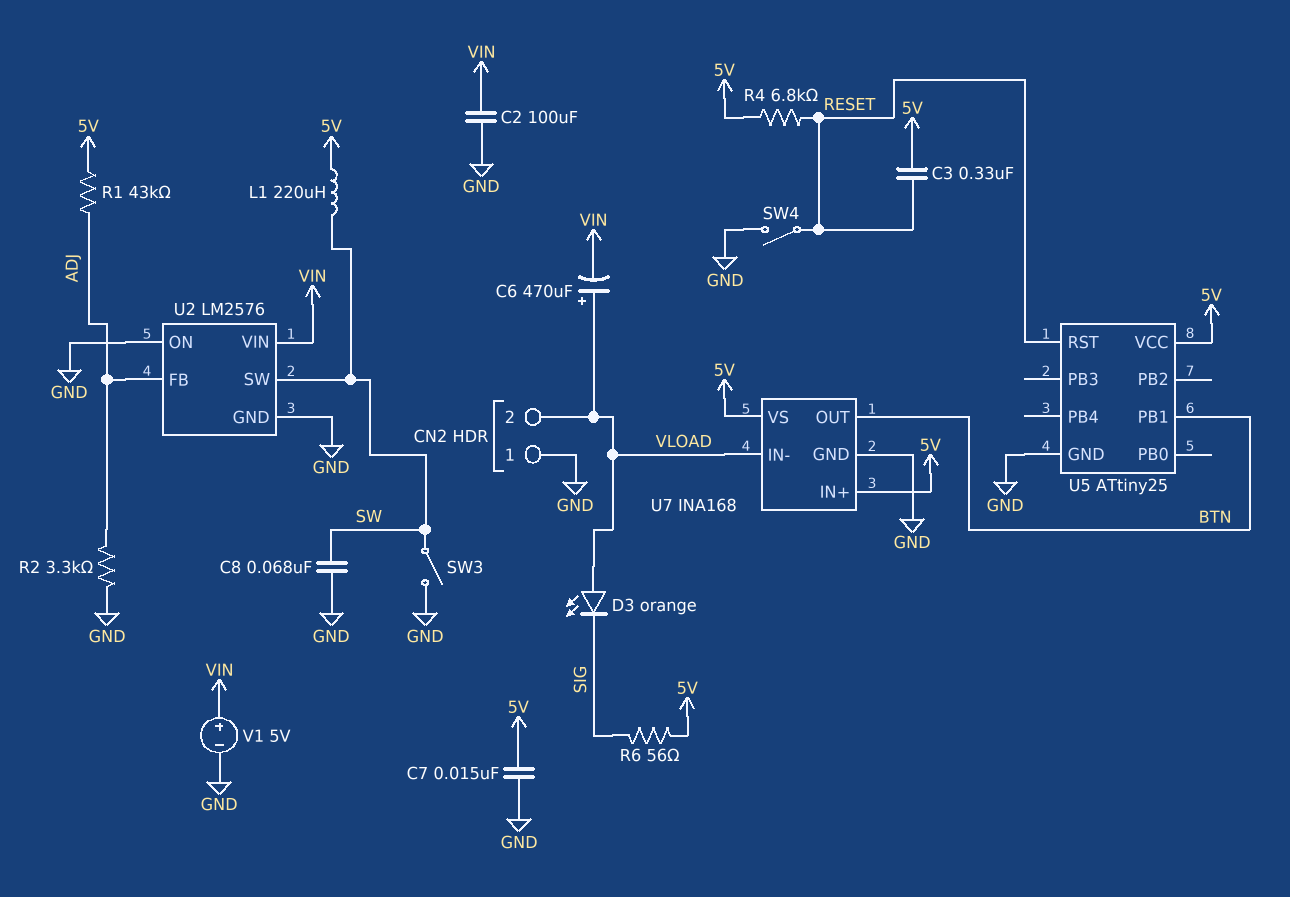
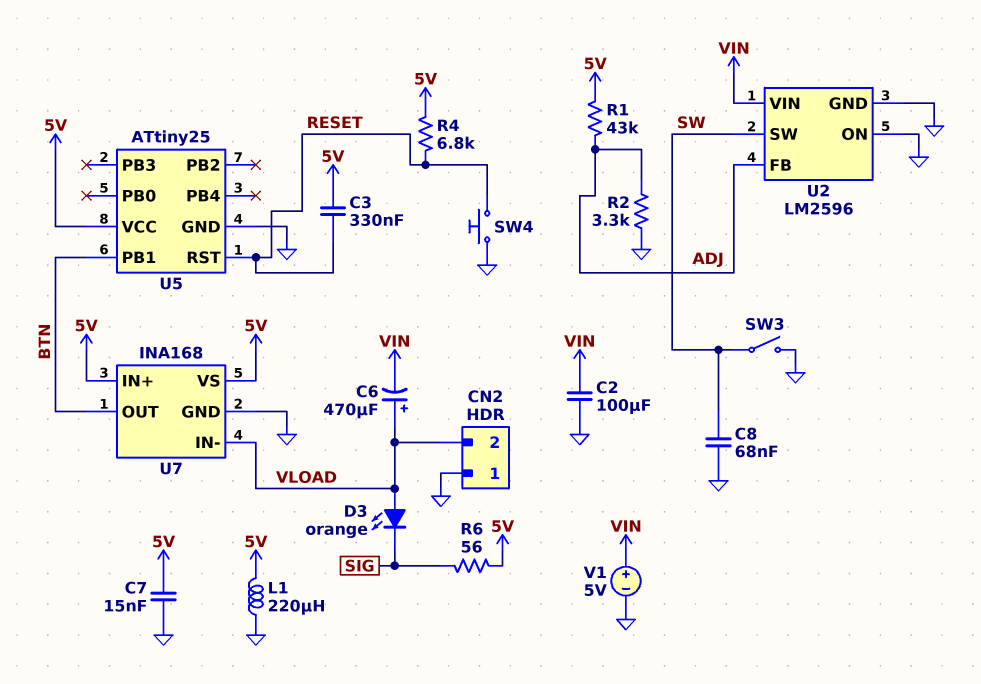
L1: 220uH (5V, SW) -> 220uH (5V, GND)
SW4: switch (GND, RESET) -> button (GND, RESET)
U2: LM2576 -> LM2596

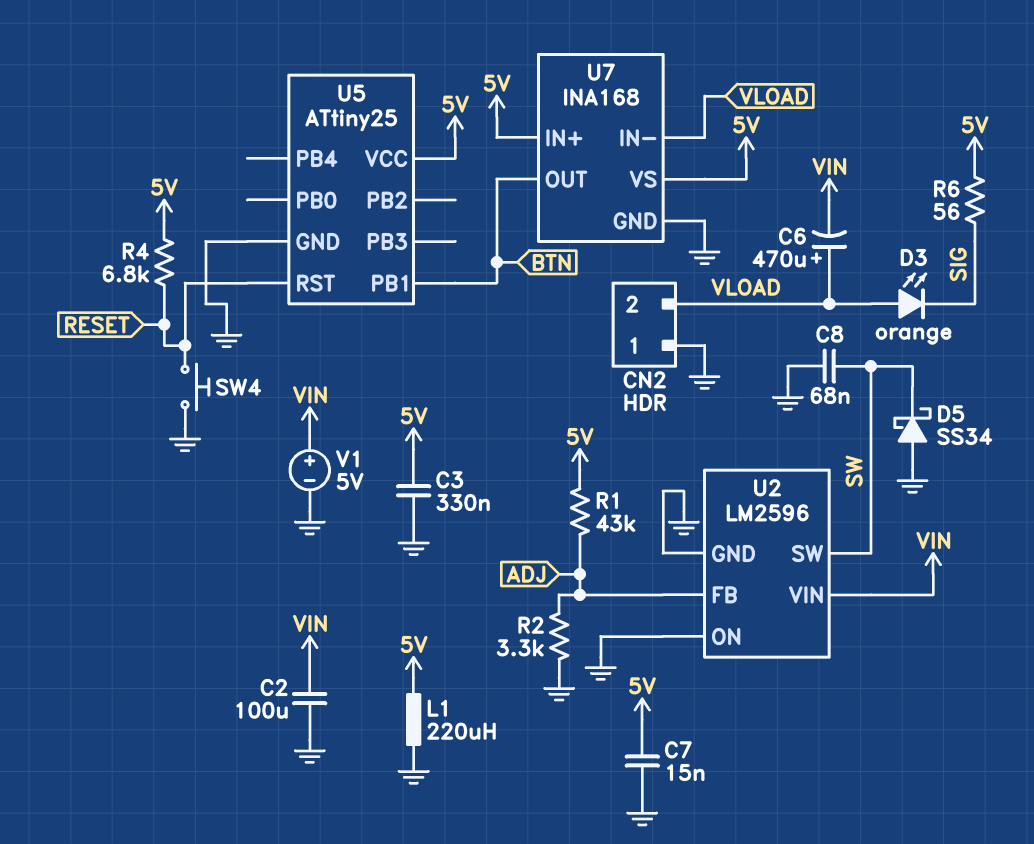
C3: 330nF (5V, RESET) -> 330nF (5V, GND)
D5: none -> schottky SS34 (A GND, K SW)
SW3: switch (GND, SW) -> none

